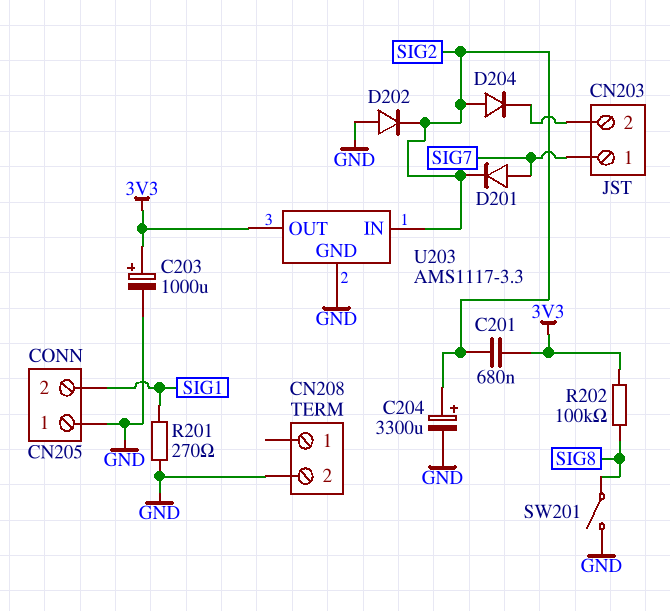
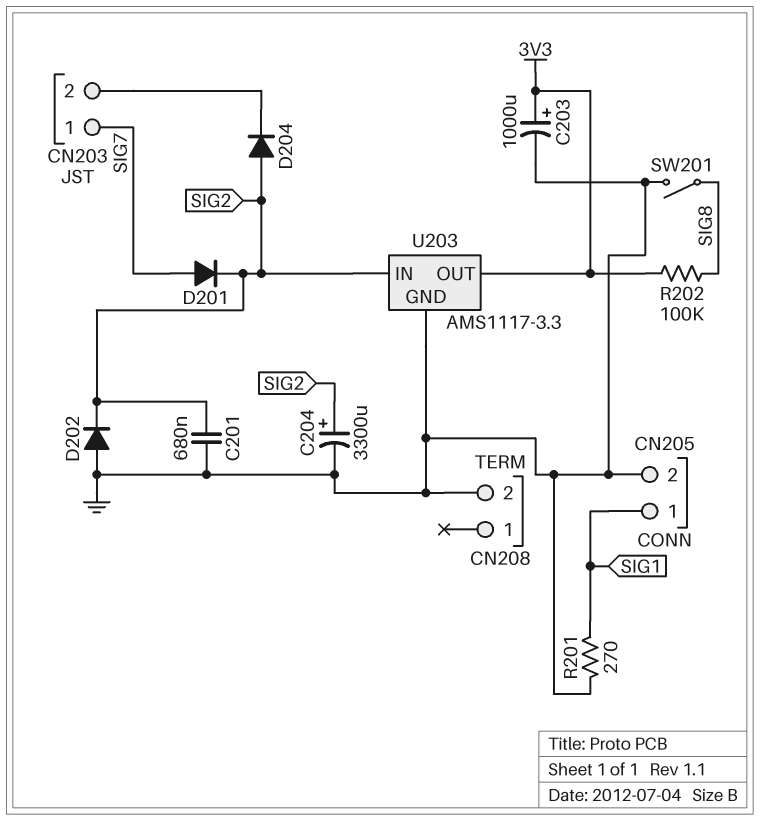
C201: 680nF (3V3, SIG2) -> 680nF (GND, SIG2)
CN205 pin 1: GND -> SIG1
CN205 pin 2: SIG1 -> GND

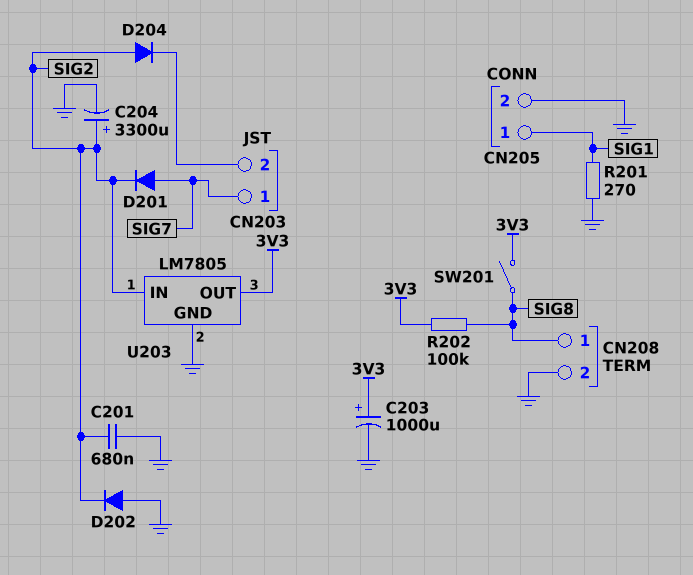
CN208 pin 1: none -> SIG8
SW201: switch (GND, SIG8) -> switch (3V3, SIG8)
U203: AMS1117-3.3 -> LM7805

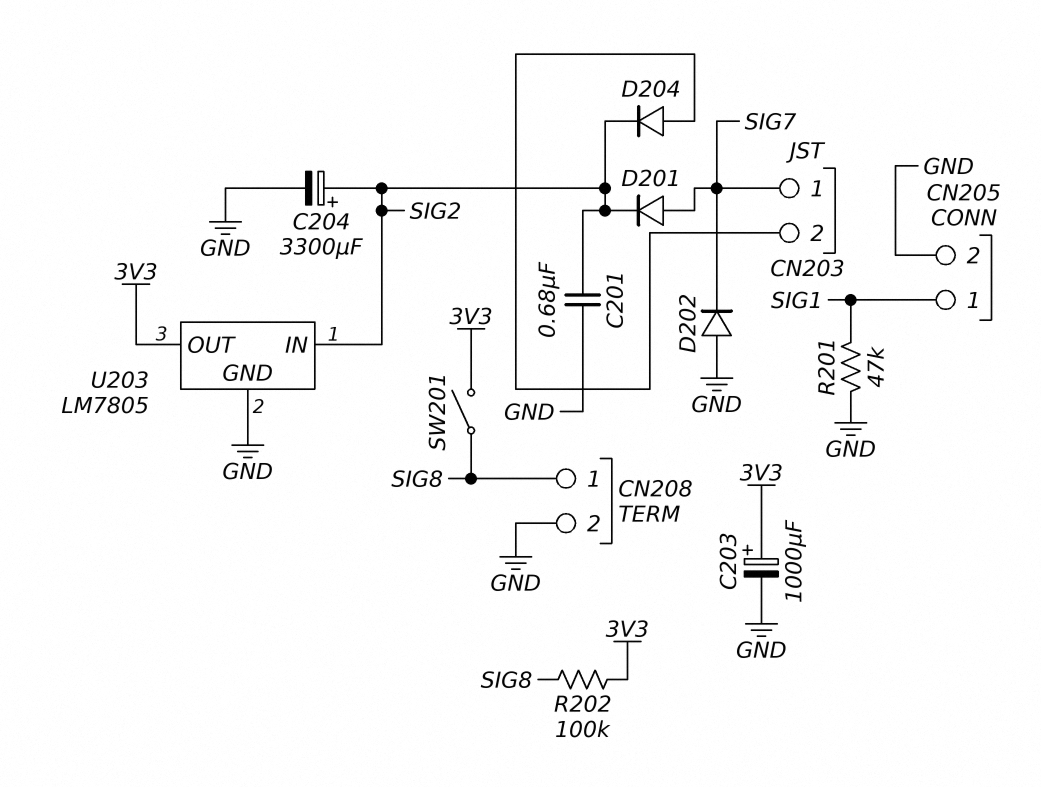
D202: diode (A GND, K SIG2) -> diode (A GND, K SIG7)
D204: diode (A SIG2, K CN203/2) -> diode (A CN203/2, K SIG2)
R201: 270 (GND, SIG1) -> 47k (GND, SIG1)

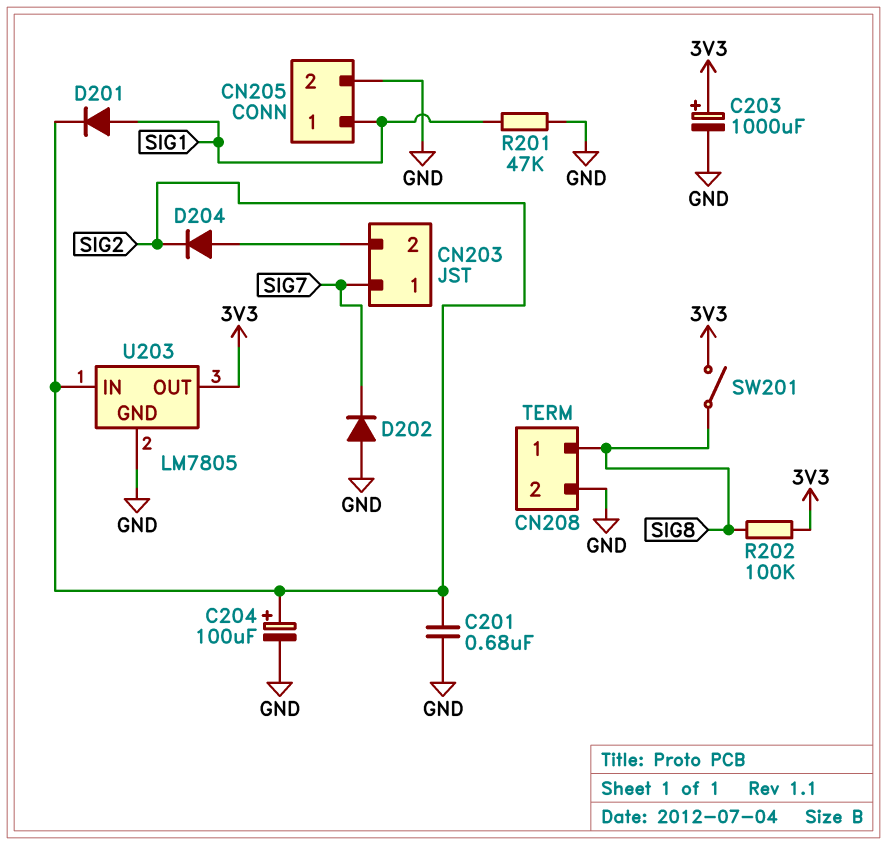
C204: 3300uF (plus SIG2, minus GND) -> 100uF (plus SIG2, minus GND)
D201: diode (A SIG7, K SIG2) -> diode (A SIG1, K SIG2)

